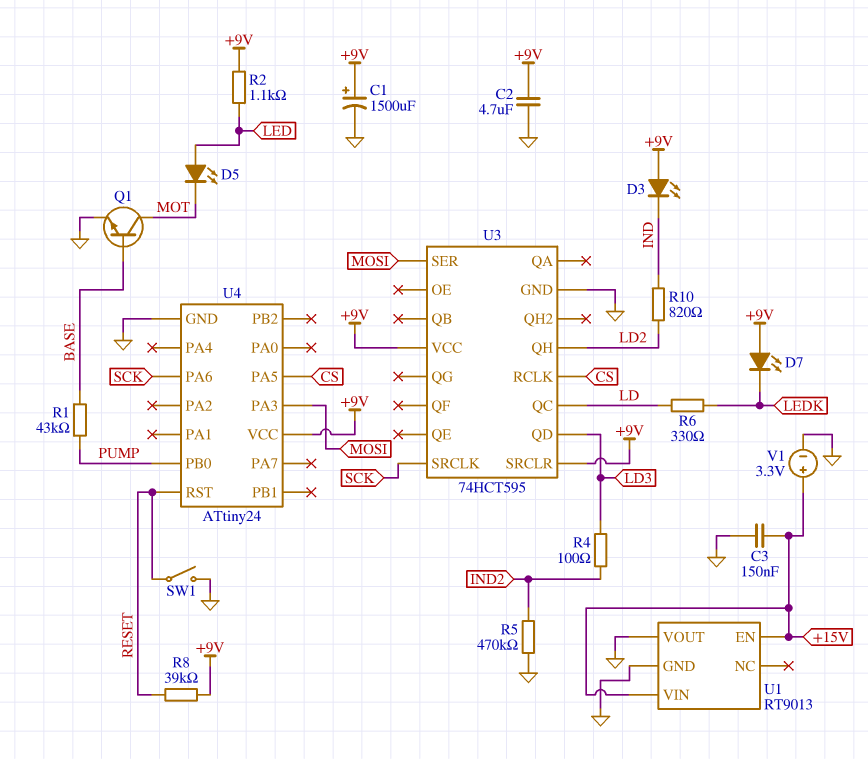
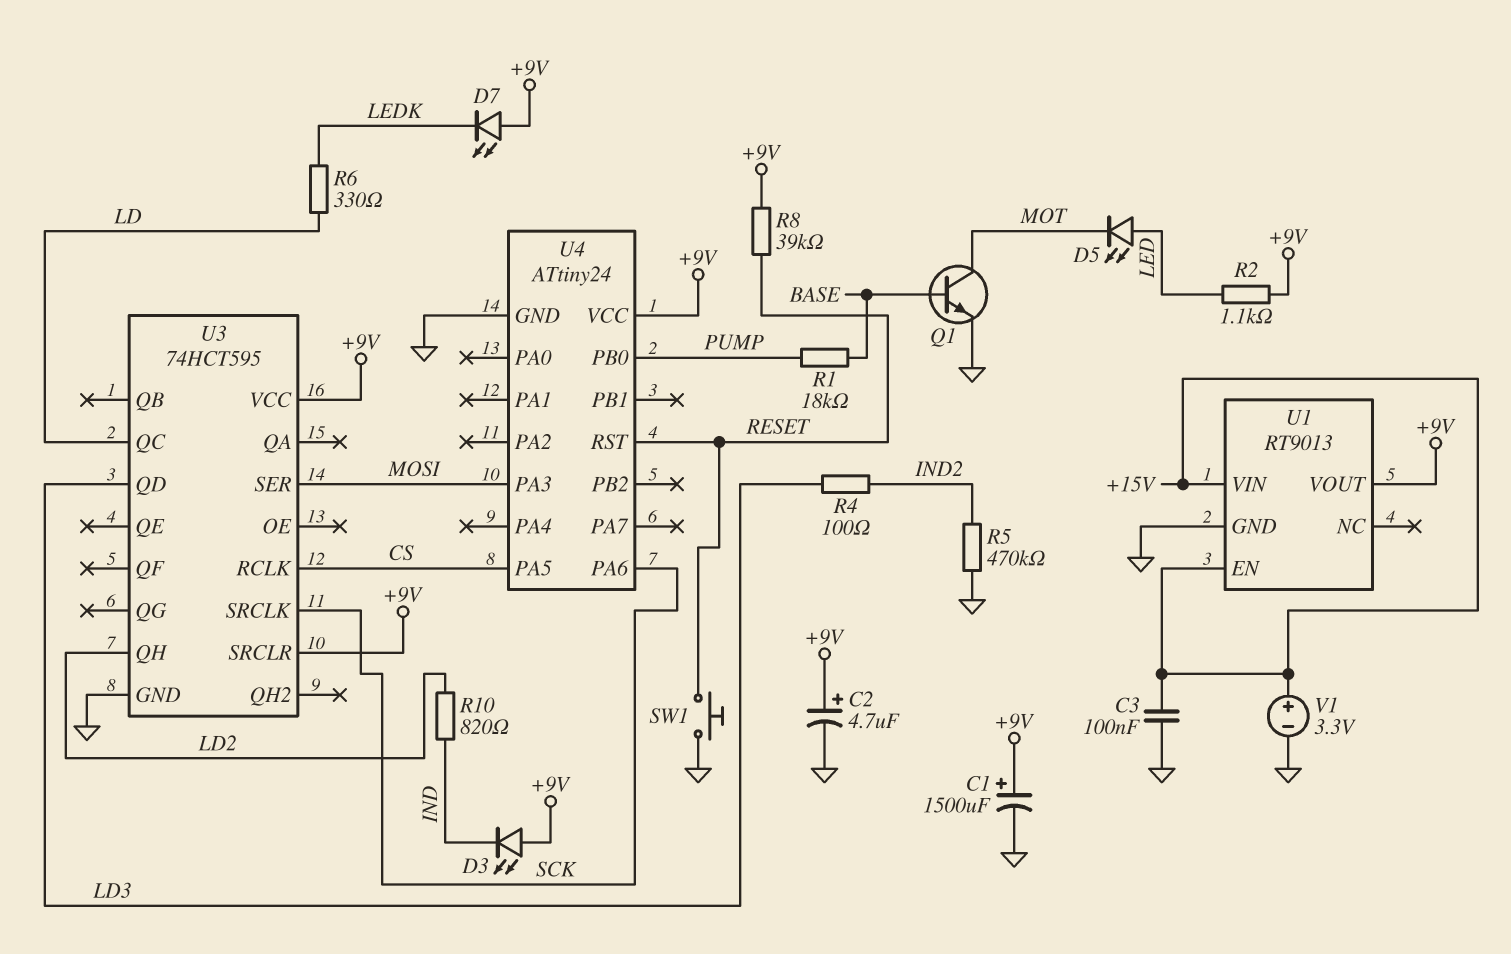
C2: 4.7uF (+9V, GND) -> 4.7uF (plus +9V, minus GND)
C3: 150nF (+15V, GND) -> 100nF (+15V, GND)
R1: 43k (BASE, PUMP) -> 18k (BASE, PUMP)
SW1: switch (GND, RESET) -> button (GND, RESET)
U1 pin VOUT: GND -> +9V

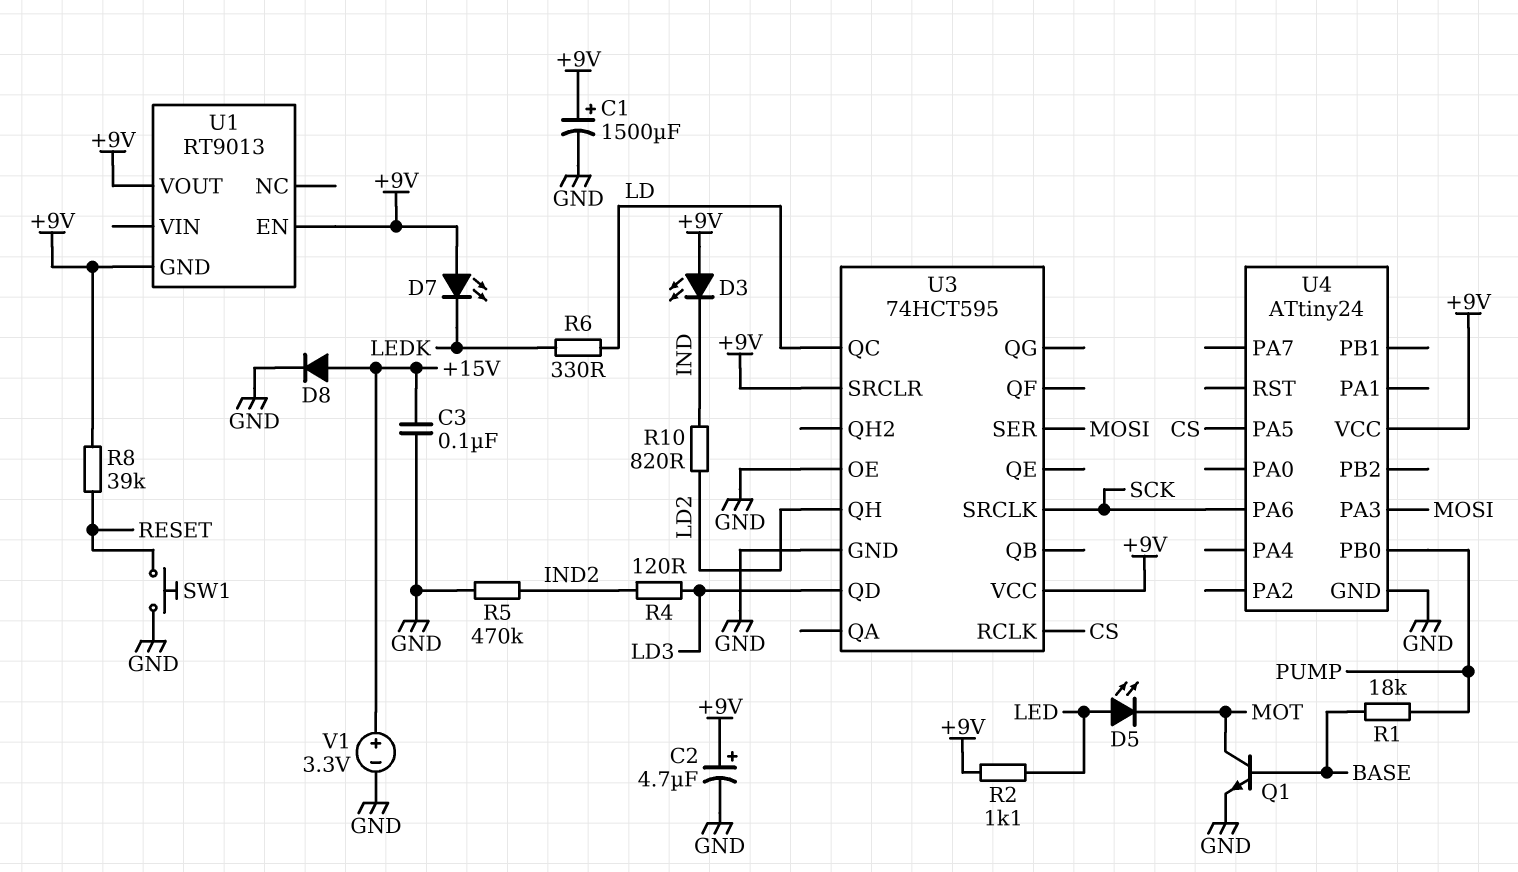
D8: none -> diode (A +15V, K GND)
R4: 100 (IND2, LD3) -> 120 (IND2, LD3)
U1 pin EN: +15V -> +9V
U1 pin GND: GND -> +9V
U1 pin VIN: +15V -> none
U3 pin OE: none -> GND
U4 pin RST: RESET -> none

